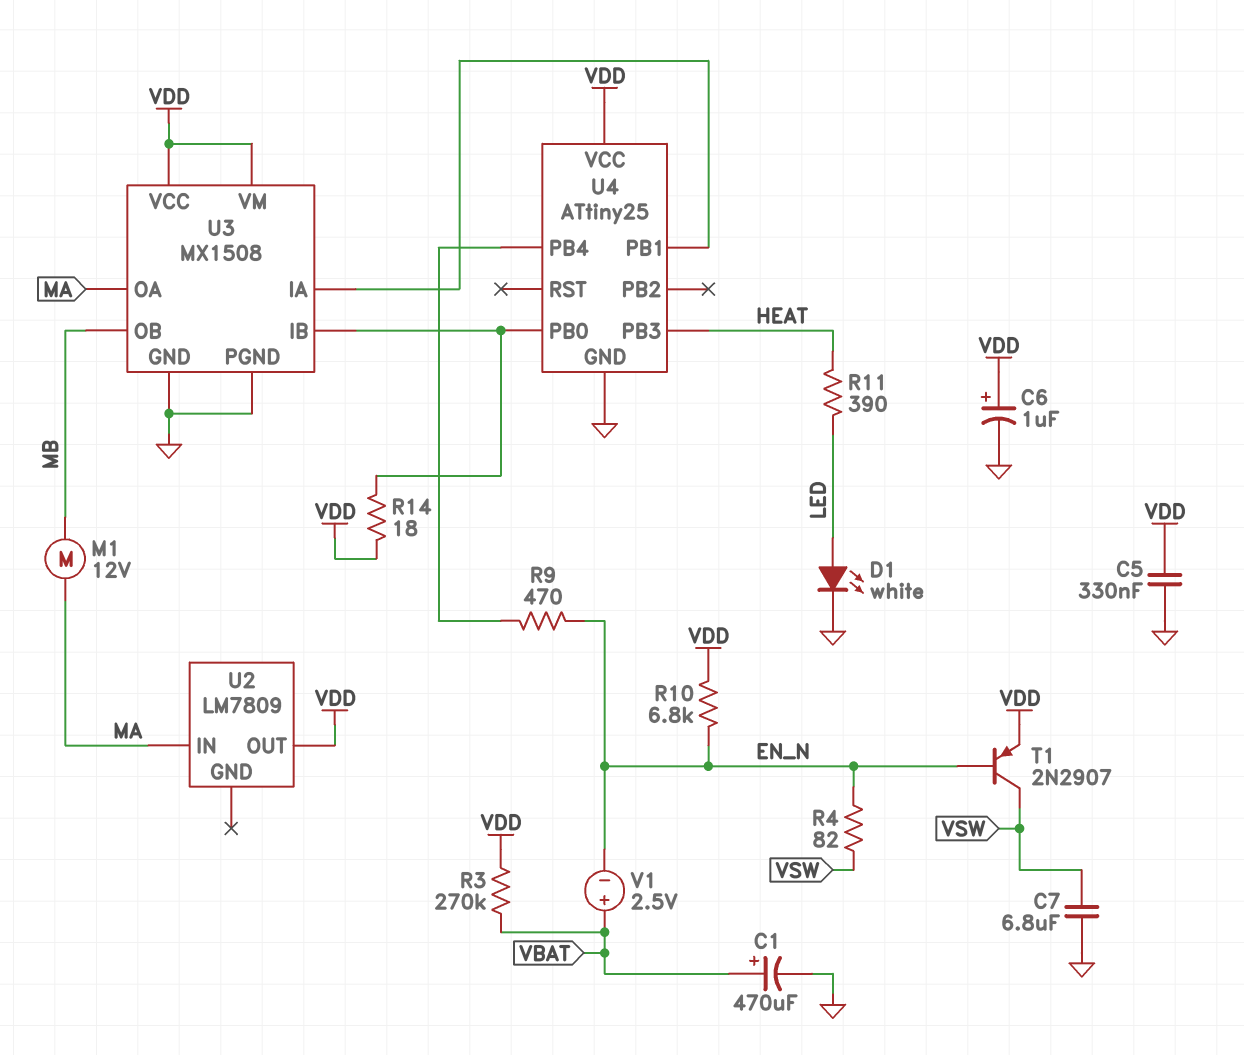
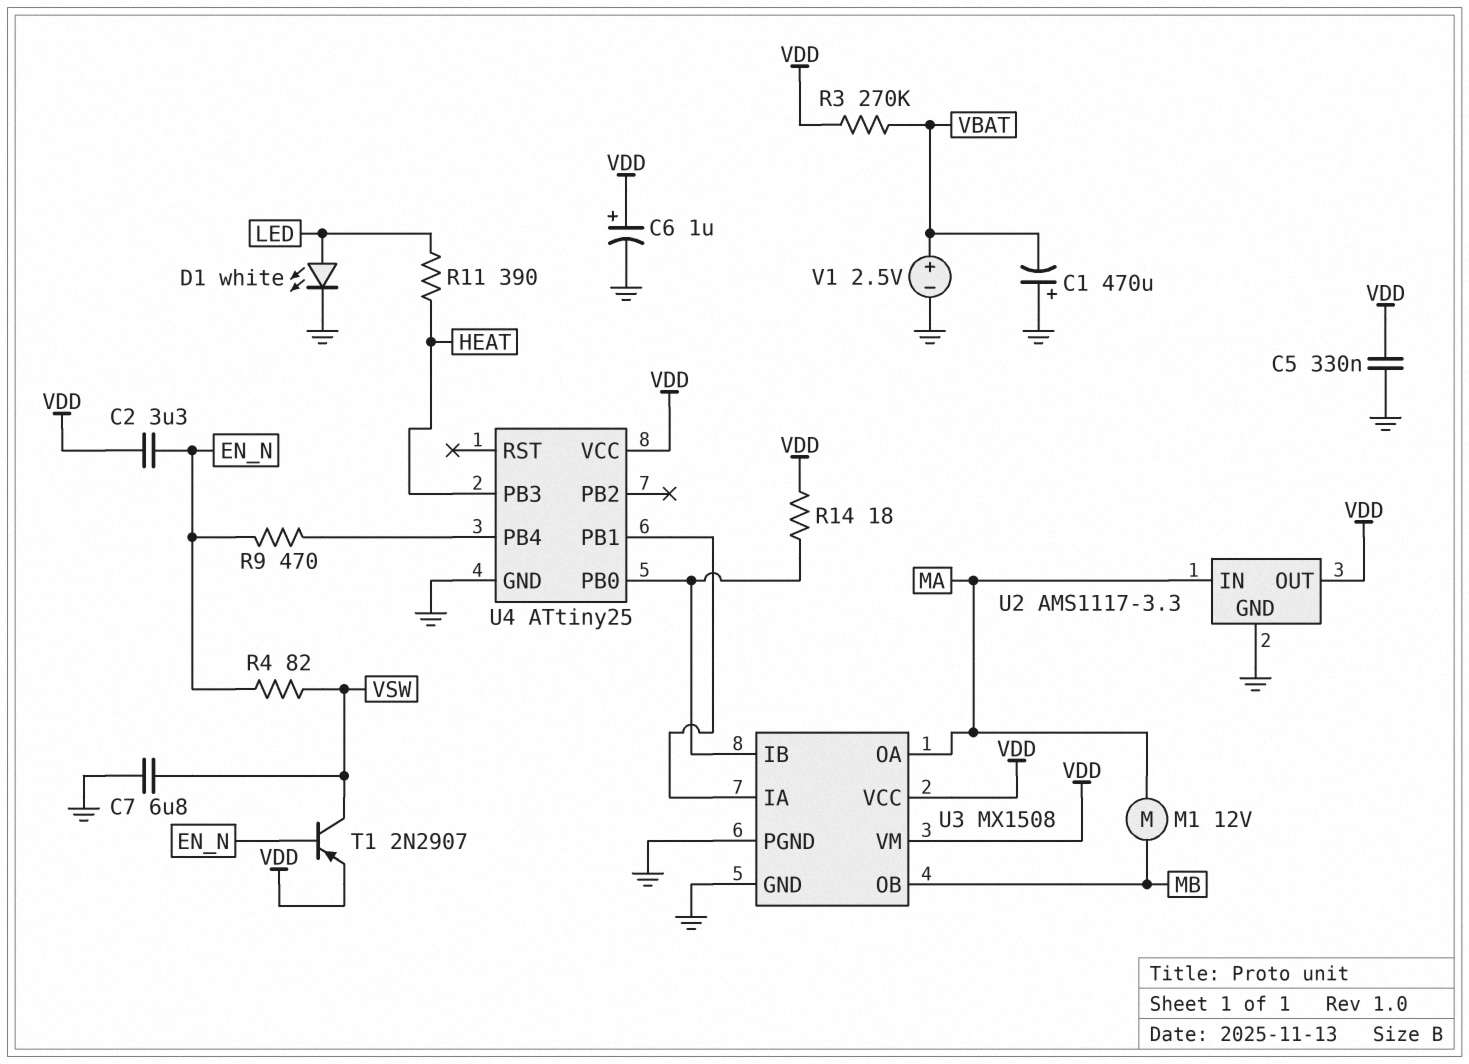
C1: 470uF (plus VBAT, minus GND) -> 470uF (plus GND, minus VBAT)
C2: none -> 3.3uF (EN_N, VDD)
R10: 6.8k (EN_N, VDD) -> none
U2: LM7809 -> AMS1117-3.3
U2 pin GND: none -> GND
V1: 2.5V (plus VBAT, minus EN_N) -> 2.5V (plus VBAT, minus GND)

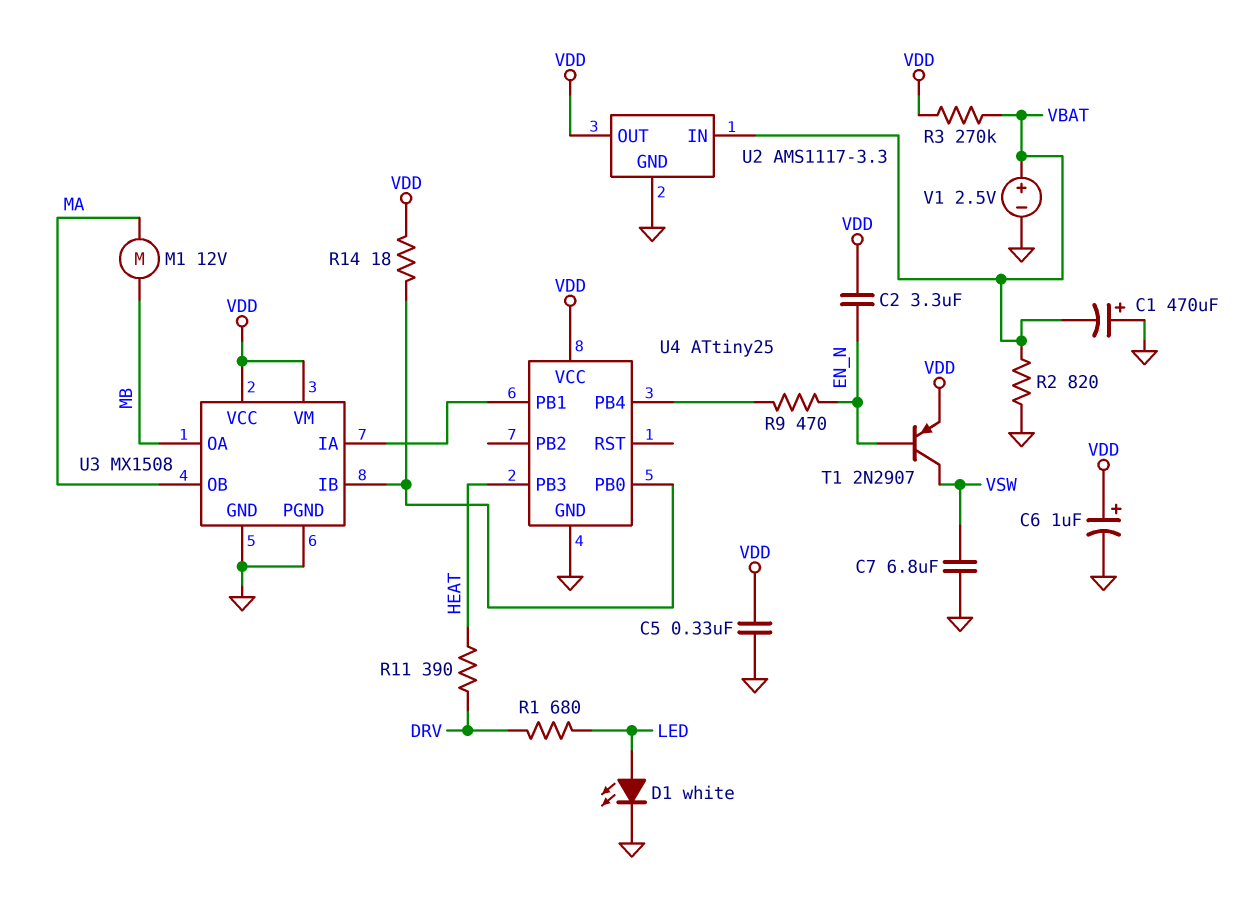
R1: none -> 680 (DRV, LED)
R2: none -> 820 (GND, VBAT)
R4: 82 (EN_N, VSW) -> none
R11: 390 (HEAT, LED) -> 390 (DRV, HEAT)
U2 pin IN: MA -> VBAT
U3 pin OA: MA -> MB
U3 pin OB: MB -> MA

